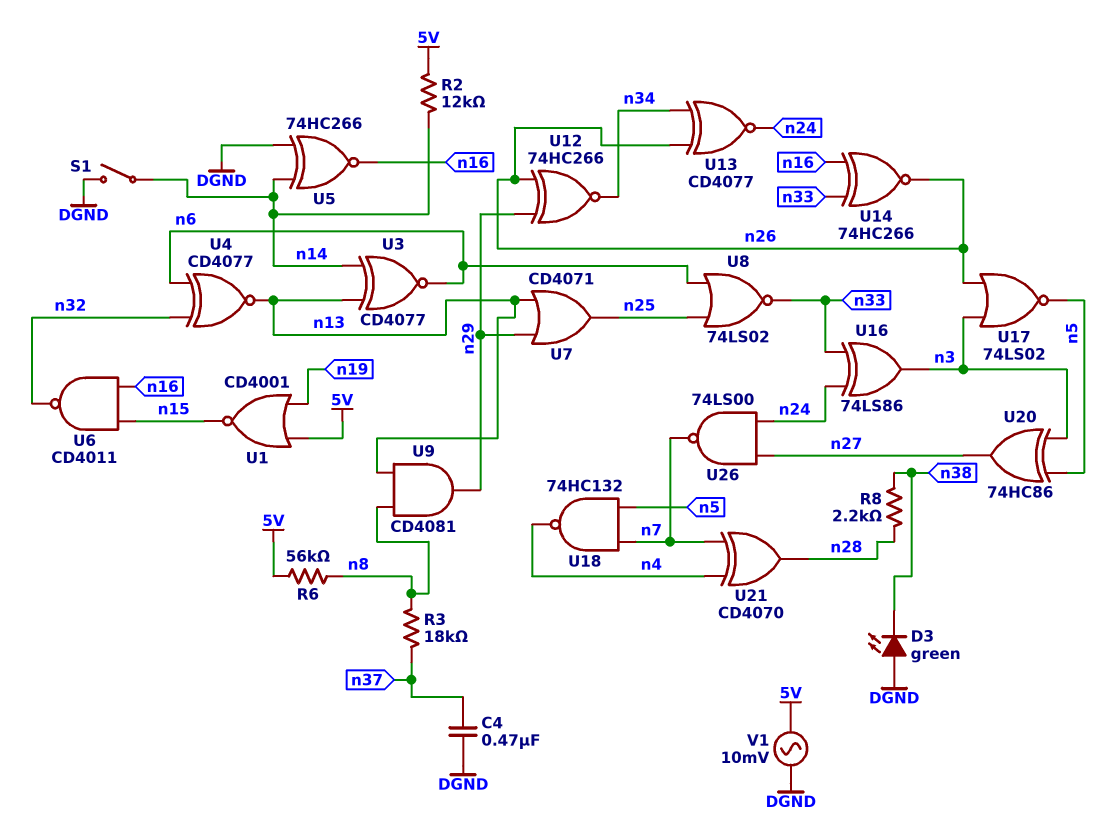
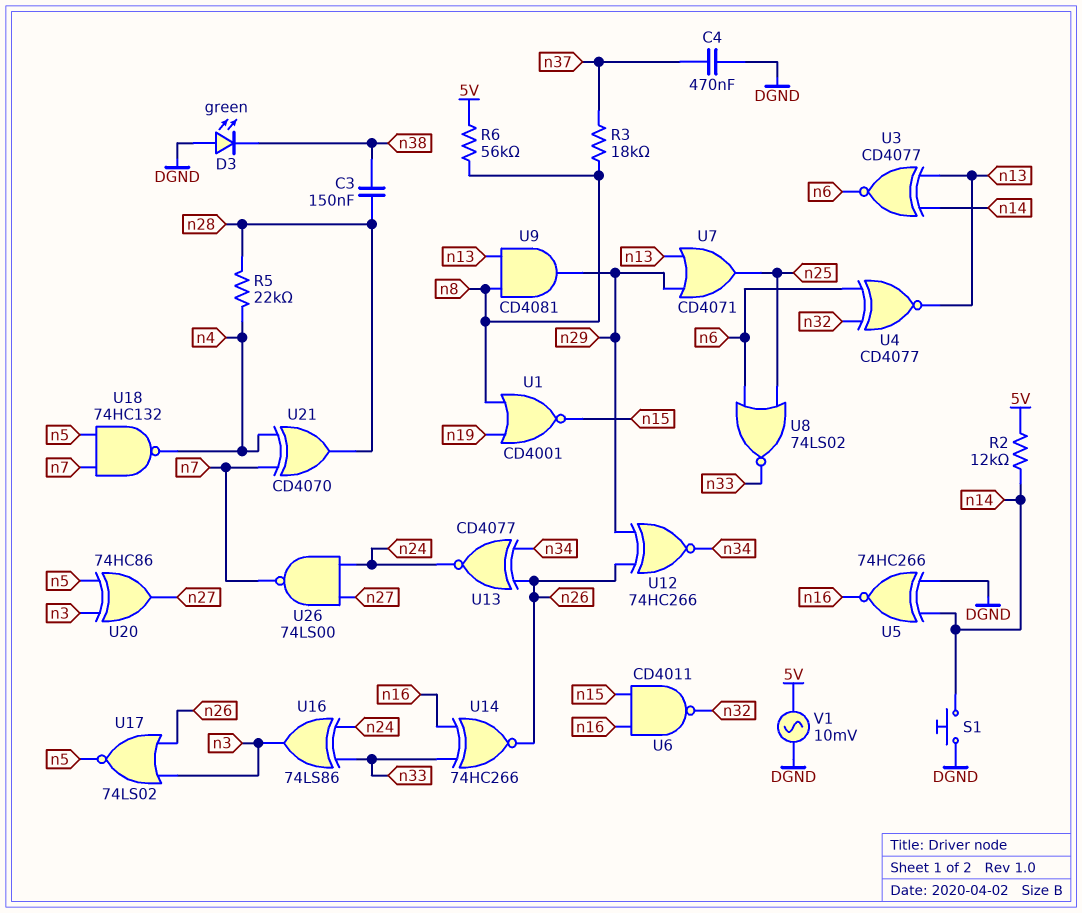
C3: none -> 150nF (n28, n38)
R5: none -> 22k (n4, n28)
R8: 2.2k (n28, n38) -> none
S1: switch (DGND, n14) -> button (DGND, n14)
U1: NOR CD4001 (in 5V, in n19, out n15) -> NOR CD4001 (in n8, in n19, out n15)

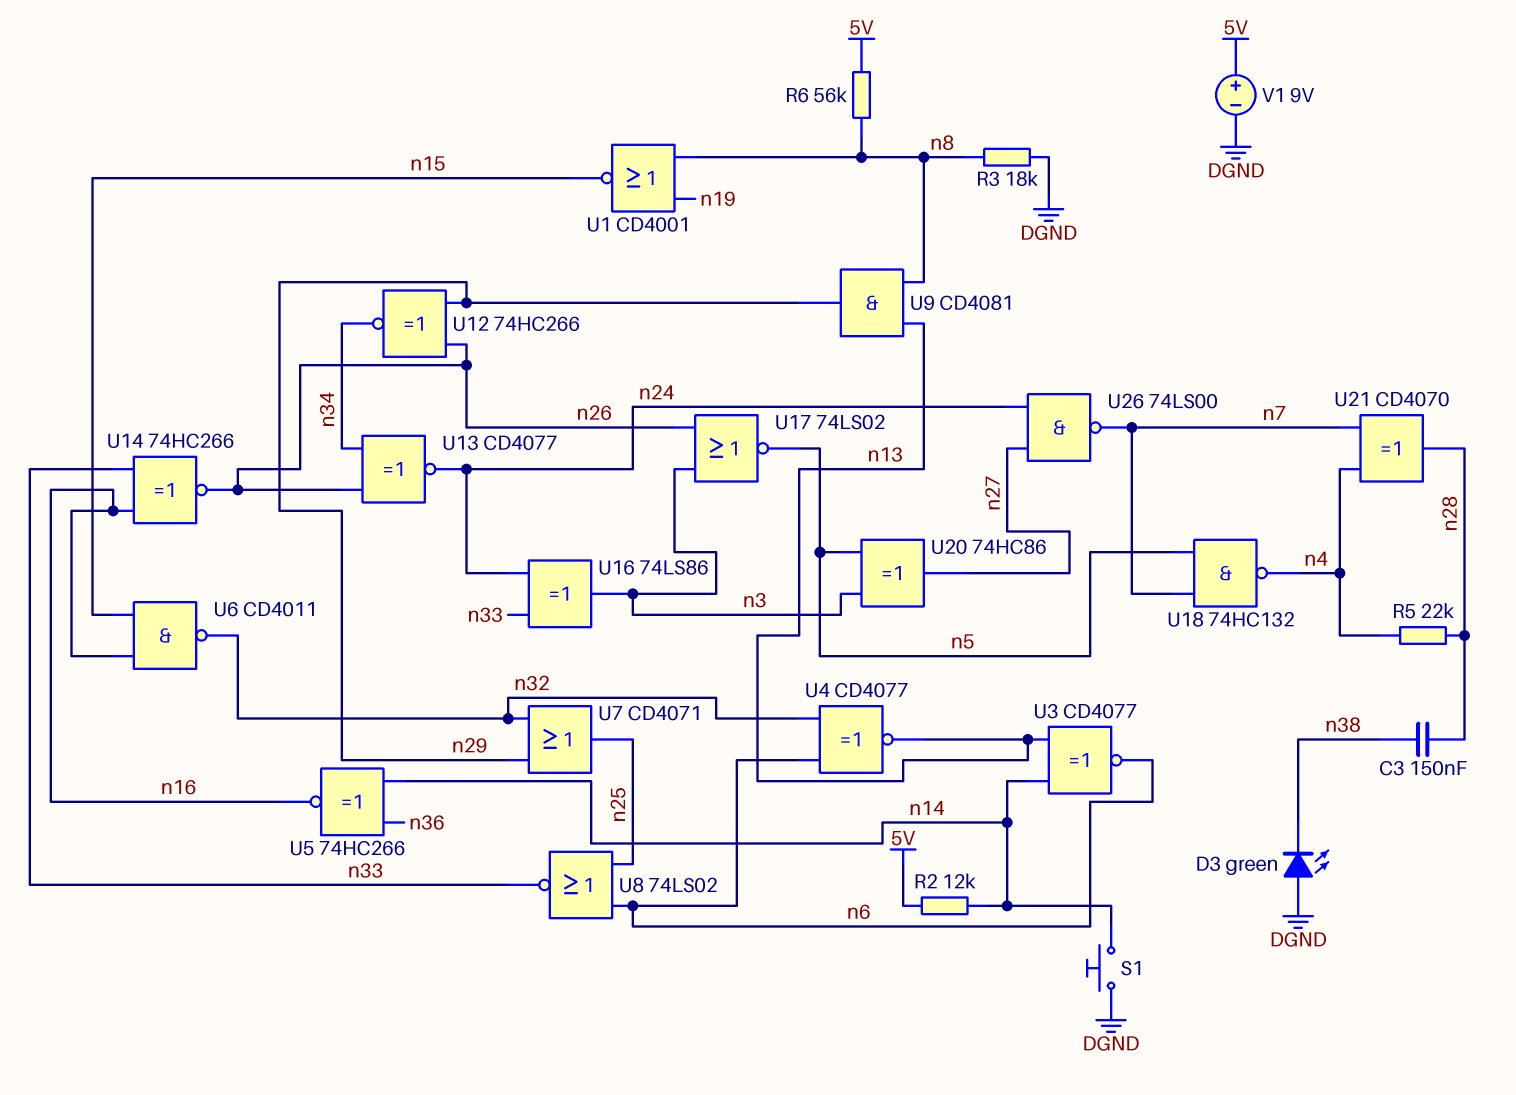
C4: 470nF (DGND, n37) -> none
R3: 18k (n8, n37) -> 18k (DGND, n8)
U5: XNOR 74HC266 (in DGND, in n14, out n16) -> XNOR 74HC266 (in n14, in n36, out n16)
U7: OR CD4071 (in n13, in n29, out n25) -> OR CD4071 (in n29, in n32, out n25)
V1: AC 10mV (5V, DGND) -> 9V (plus 5V, minus DGND)

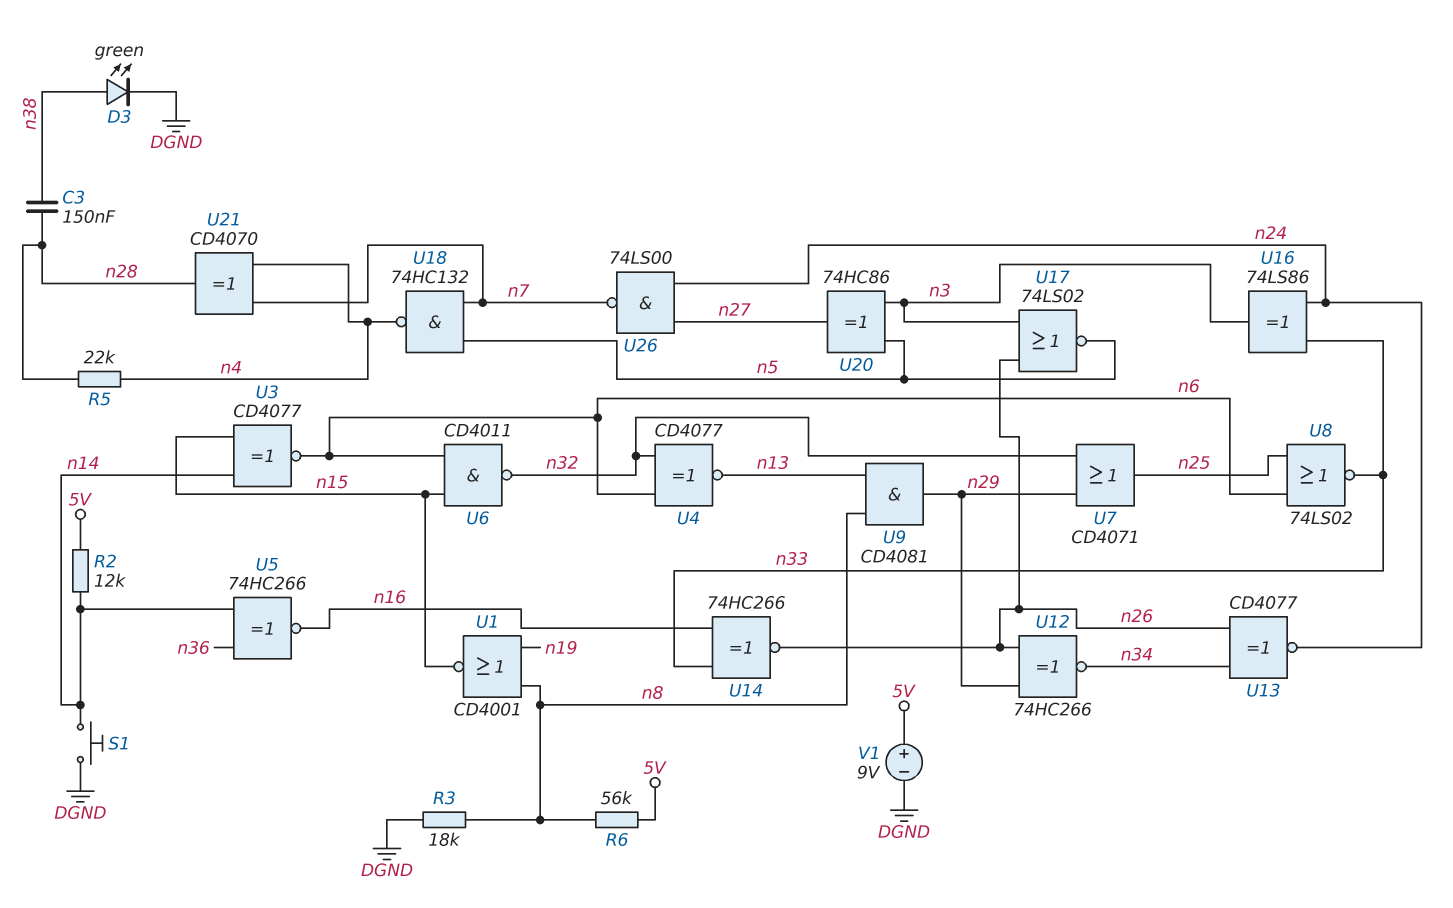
D3: LED green (A DGND, K n38) -> LED green (A n38, K DGND)
U3: XNOR CD4077 (in n13, in n14, out n6) -> XNOR CD4077 (in n14, in n15, out n6)
U6: NAND CD4011 (in n15, in n16, out n32) -> NAND CD4011 (in n6, in n15, out n32)

